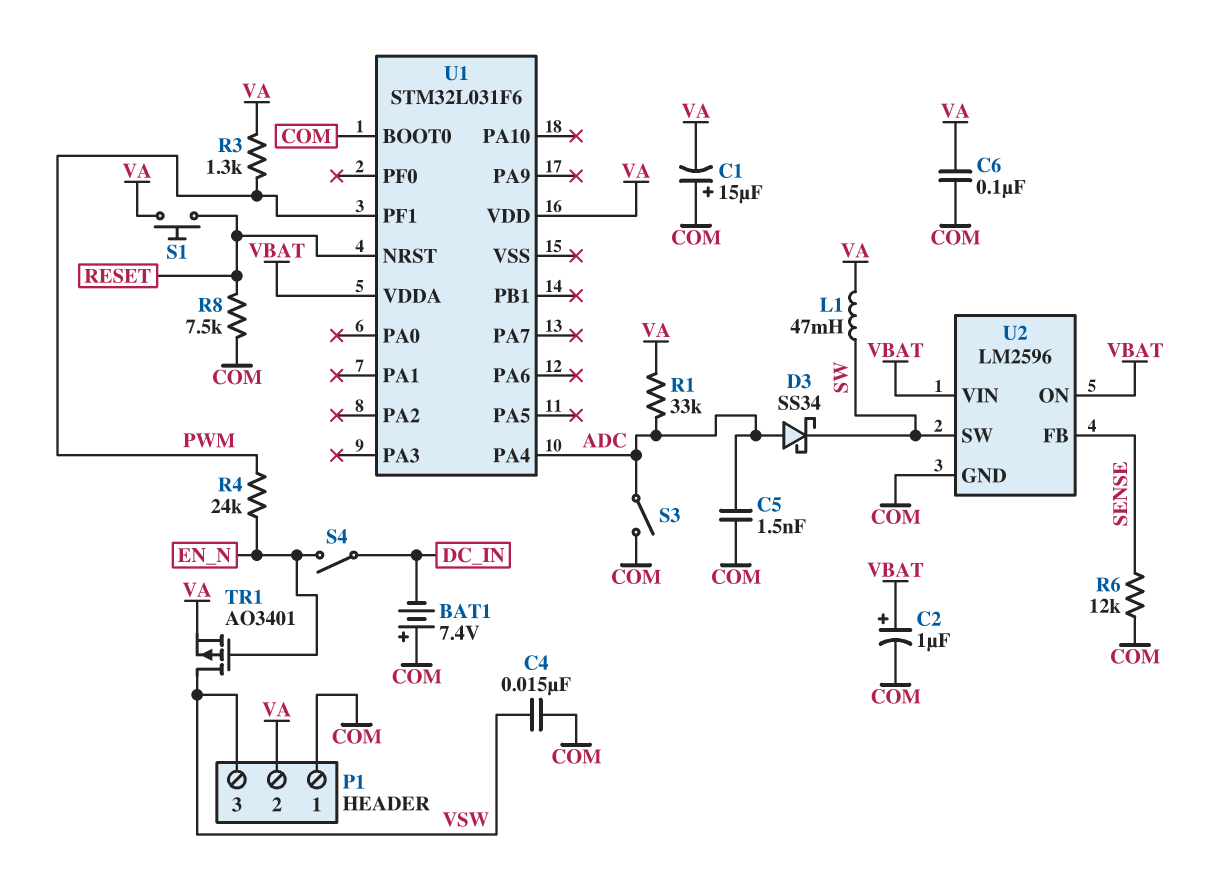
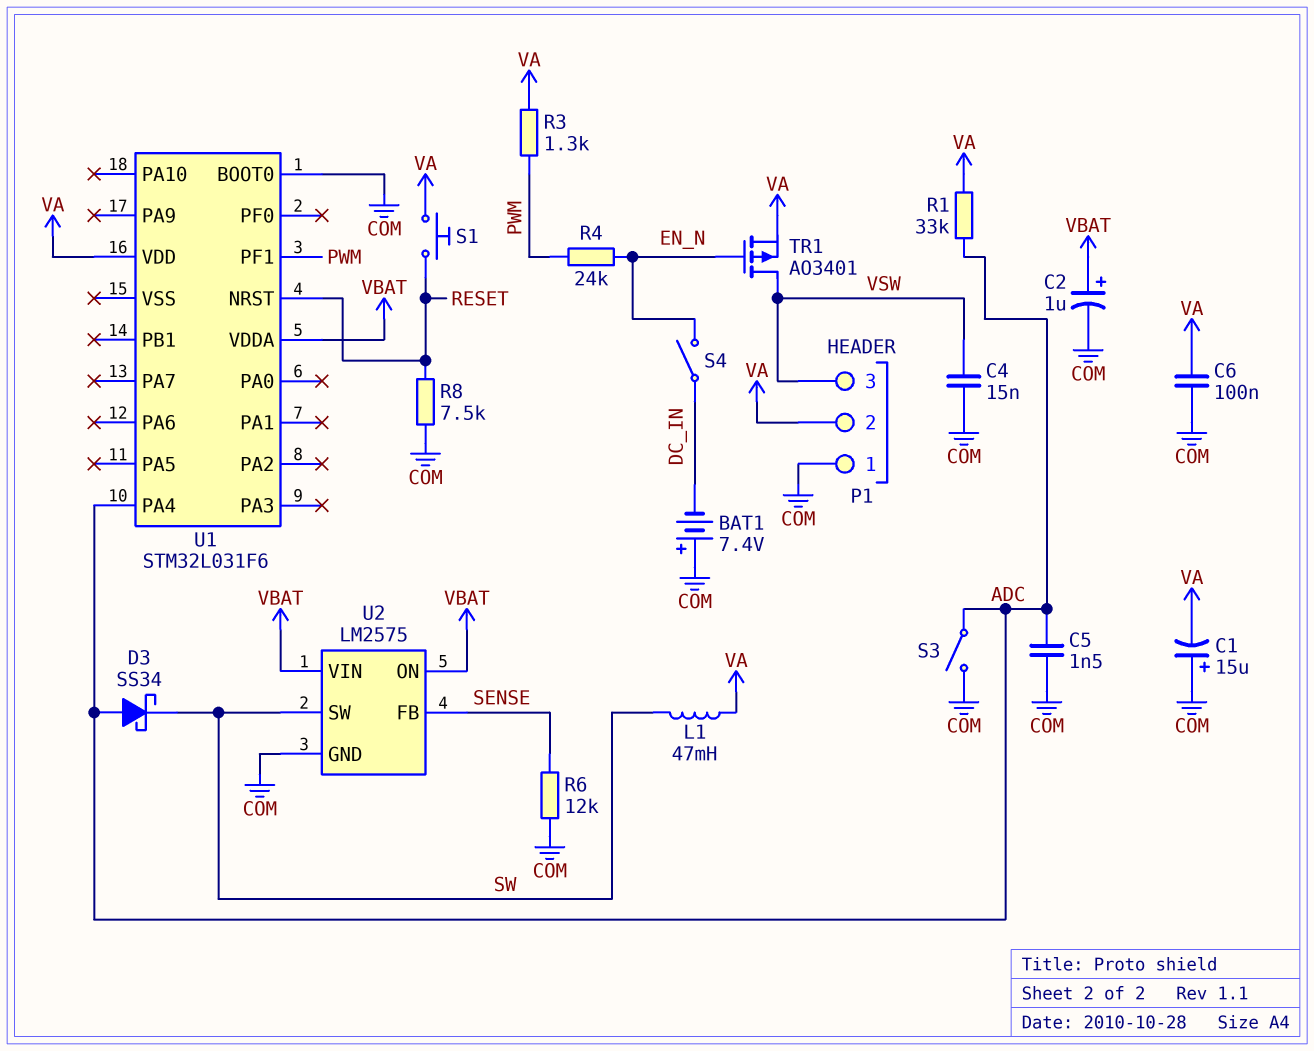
U2: LM2596 -> LM2575

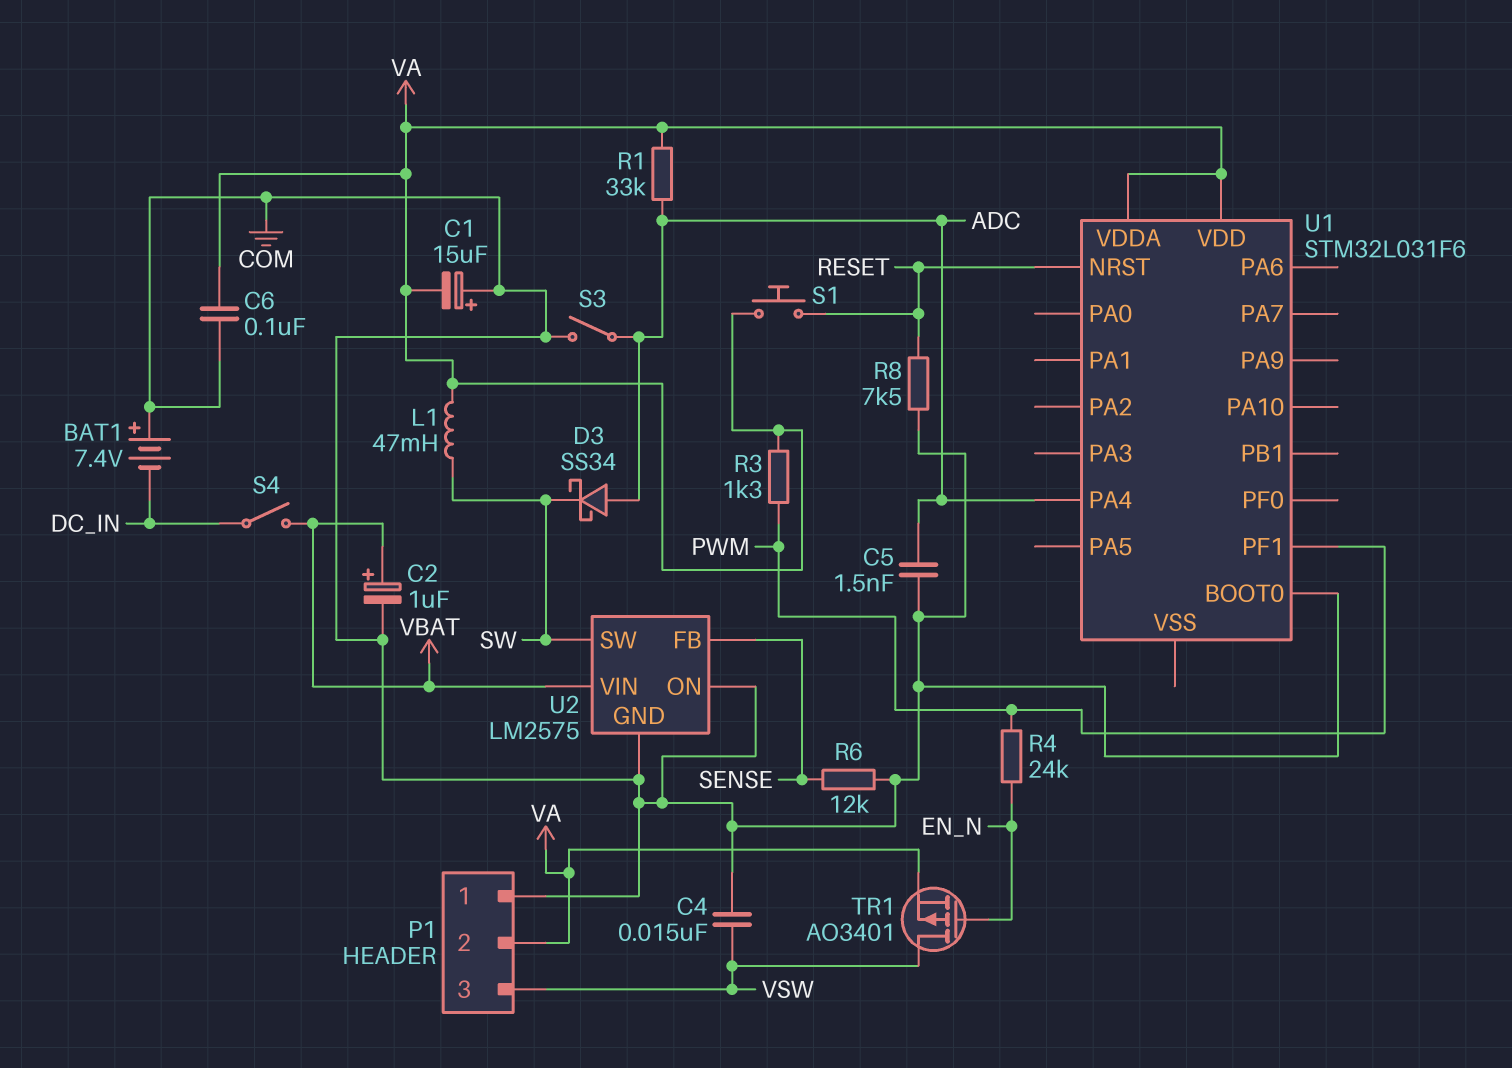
S4: switch (DC_IN, EN_N) -> switch (DC_IN, VBAT)
U1 pin VDDA: VBAT -> VA
U2 pin ON: VBAT -> COM

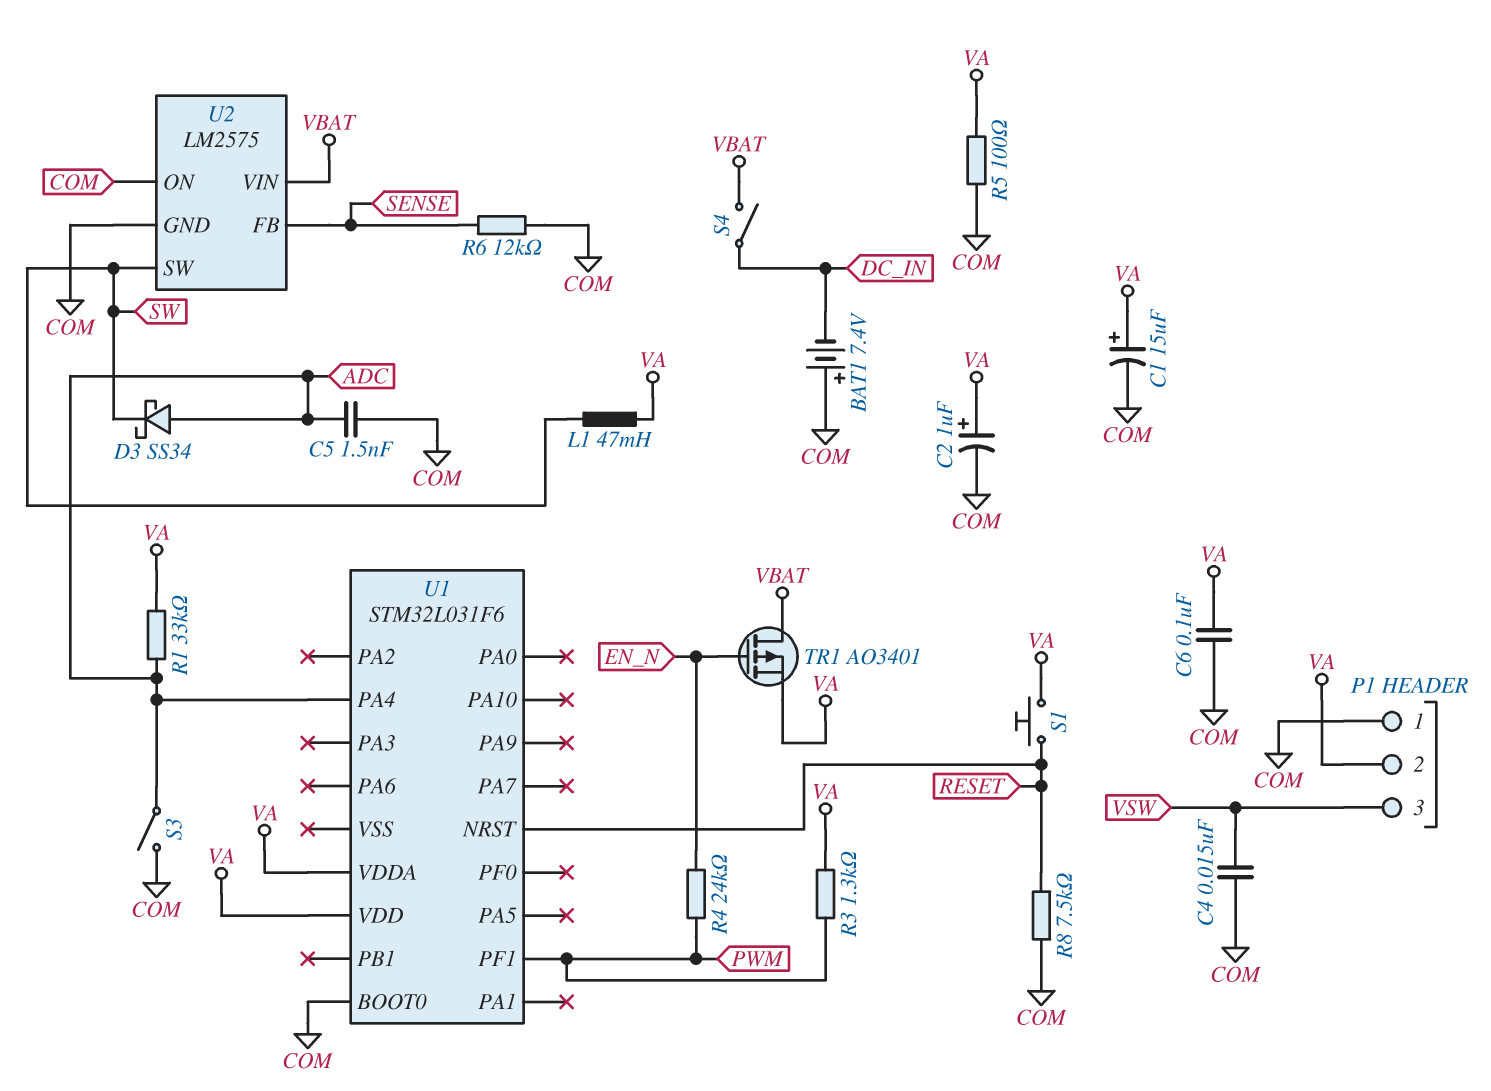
C1: 15uF (plus COM, minus VA) -> 15uF (plus VA, minus COM)
C2: 1uF (plus VBAT, minus COM) -> 1uF (plus VA, minus COM)
R5: none -> 100 (COM, VA)
TR1: PMOS AO3401 (G EN_N, D VSW, S VA) -> PMOS AO3401 (G EN_N, D VBAT, S VA)

